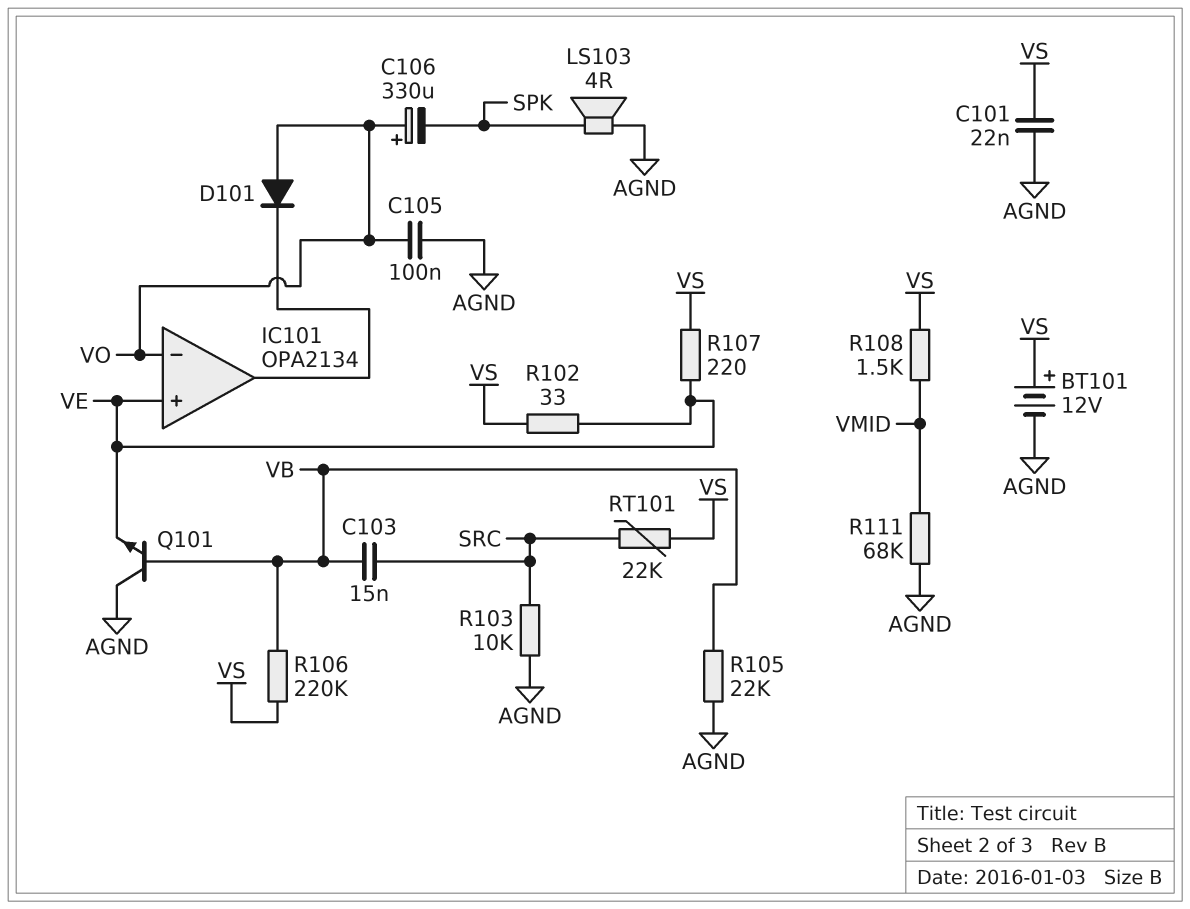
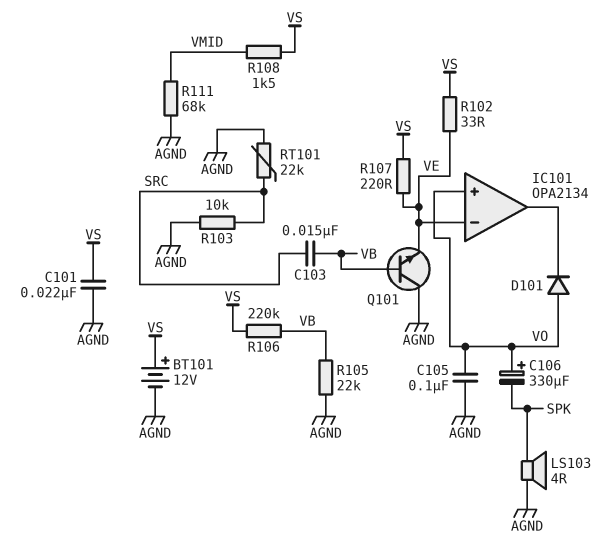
IC101 pin in+: VE -> VO
IC101 pin in-: VO -> VE
RT101: 22k (SRC, VS) -> 22k (AGND, SRC)

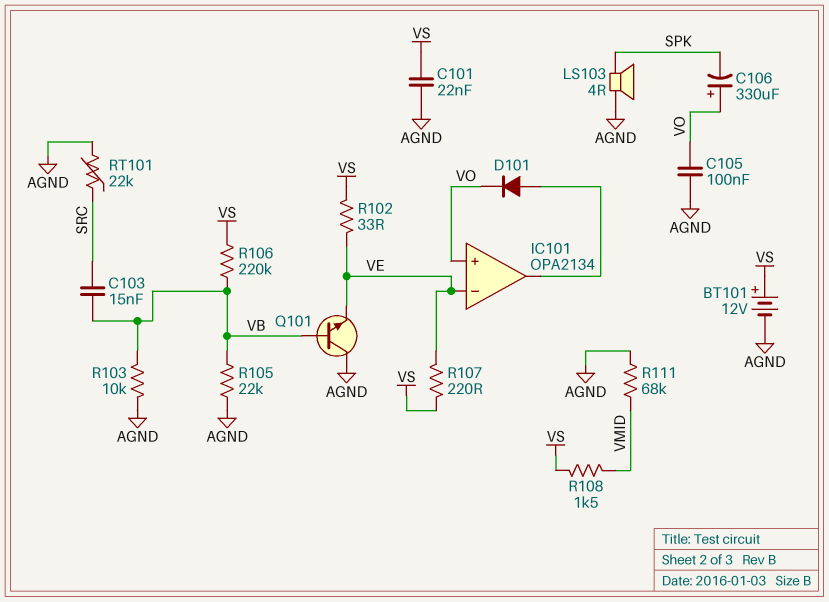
D101: diode (A VO, K IC101/out) -> diode (A IC101/out, K VO)
R103: 10k (AGND, SRC) -> 10k (AGND, VB)

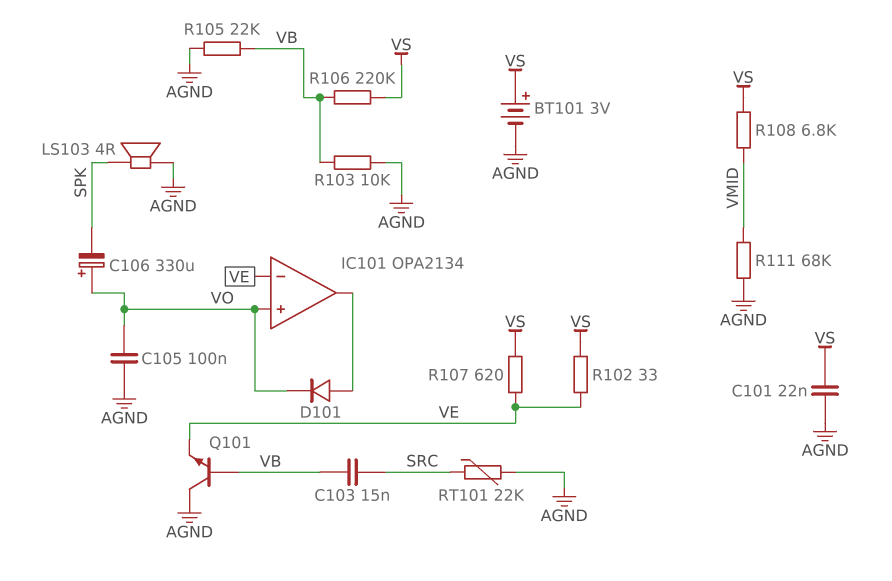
BT101: 12V (plus VS, minus AGND) -> 3V (plus VS, minus AGND)
R107: 220 (VE, VS) -> 620 (VE, VS)
R108: 1.5k (VMID, VS) -> 6.8k (VMID, VS)

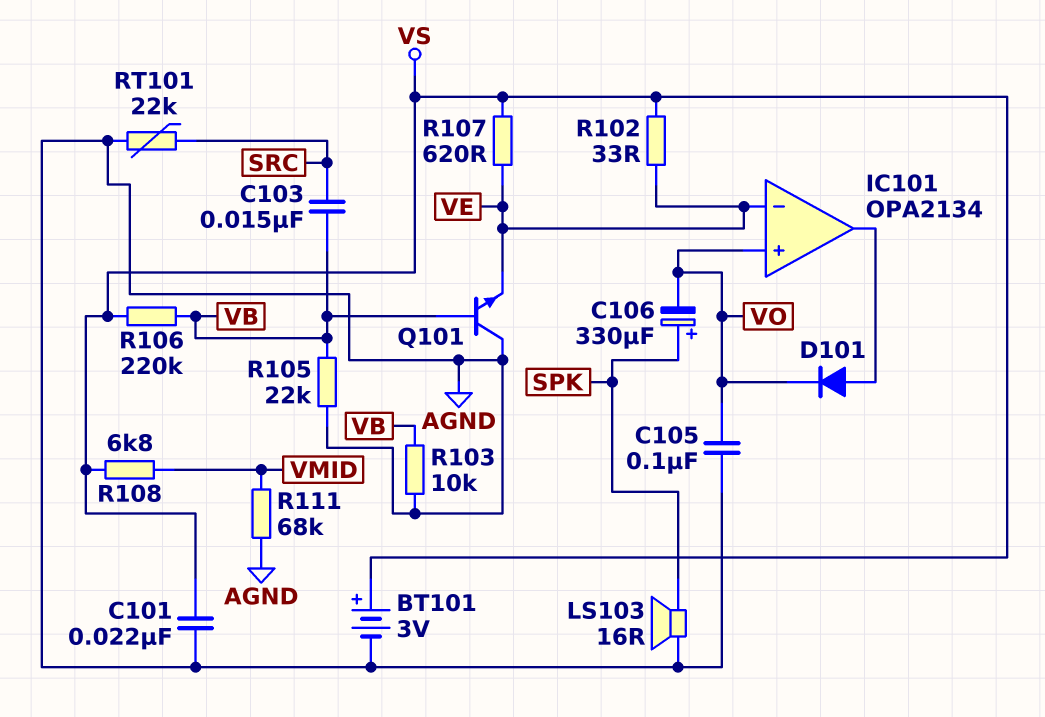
C106: 330uF (plus VO, minus SPK) -> 330uF (plus SPK, minus VO)
LS103: speaker 4R (AGND, SPK) -> speaker 16R (AGND, SPK)

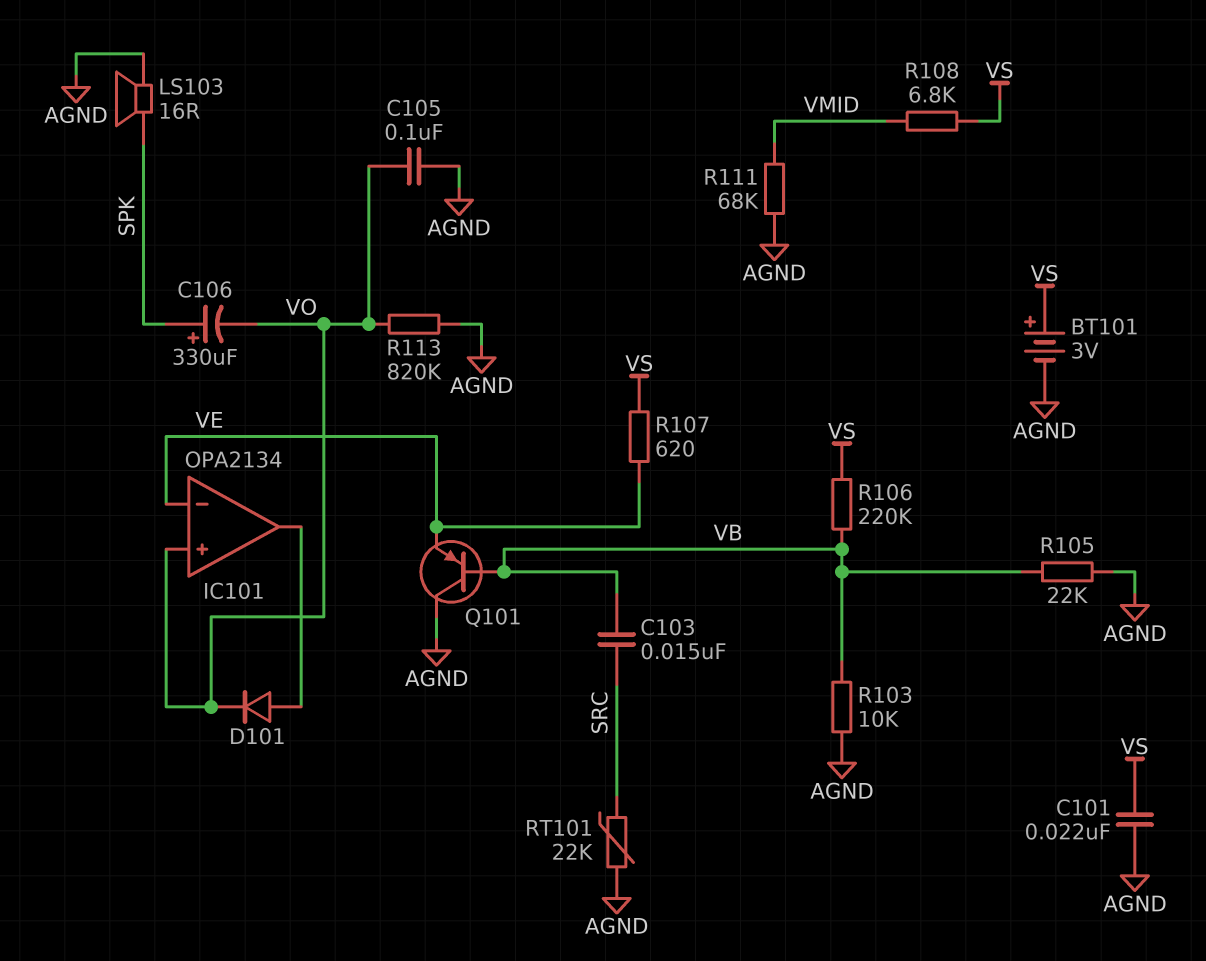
Q101: NPN (B VB, C AGND, E VE) -> PNP (B VB, C AGND, E VE)
R102: 33 (VE, VS) -> none
R113: none -> 820k (AGND, VO)

